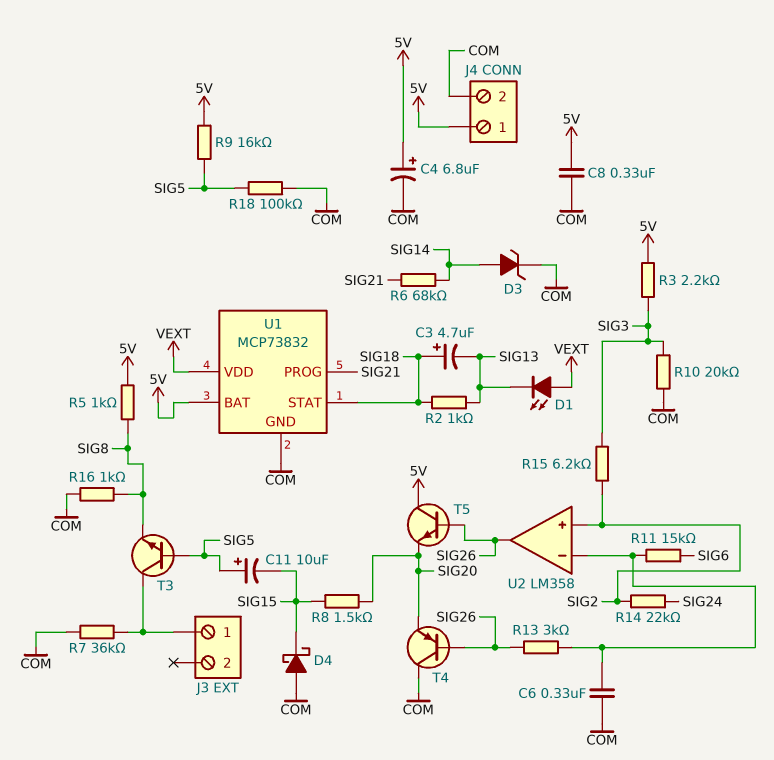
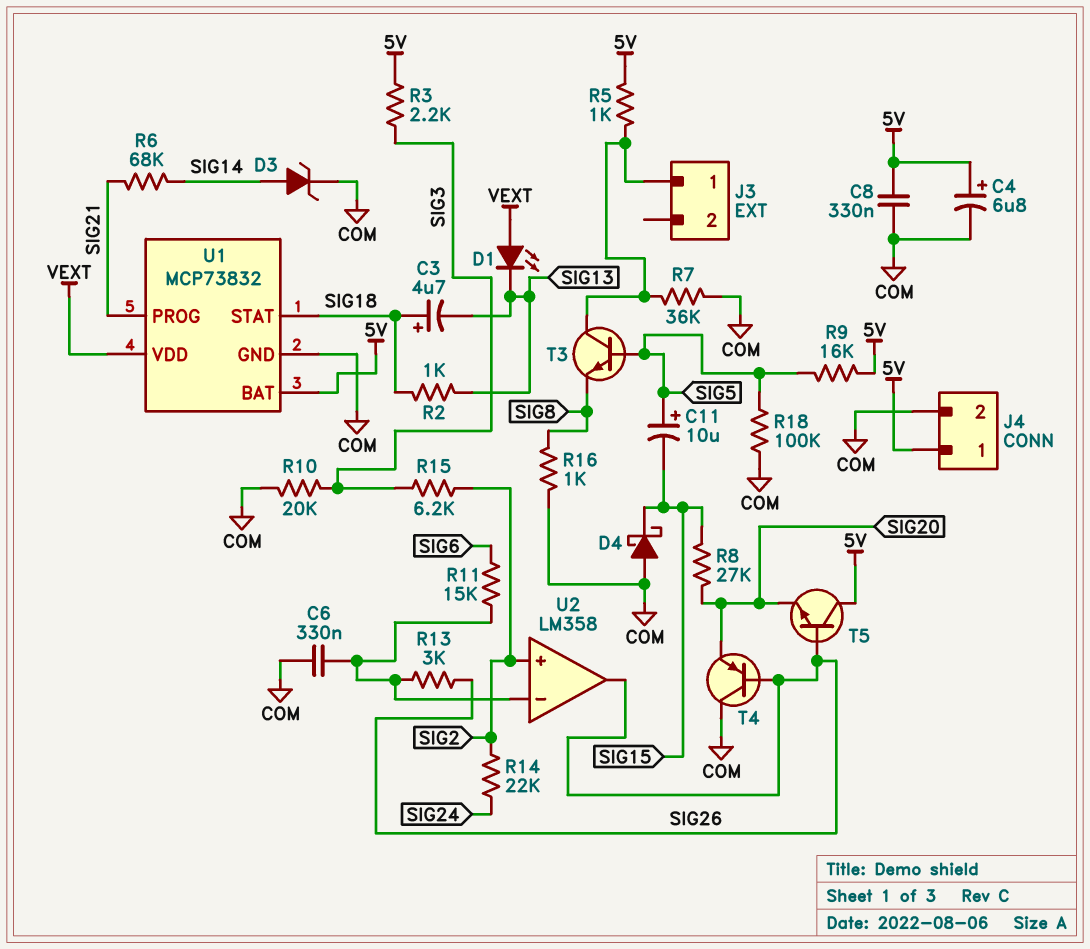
R5: 1k (5V, SIG8) -> 1k (5V, J3/1)
R8: 1.5k (SIG15, SIG20) -> 27k (SIG15, SIG20)

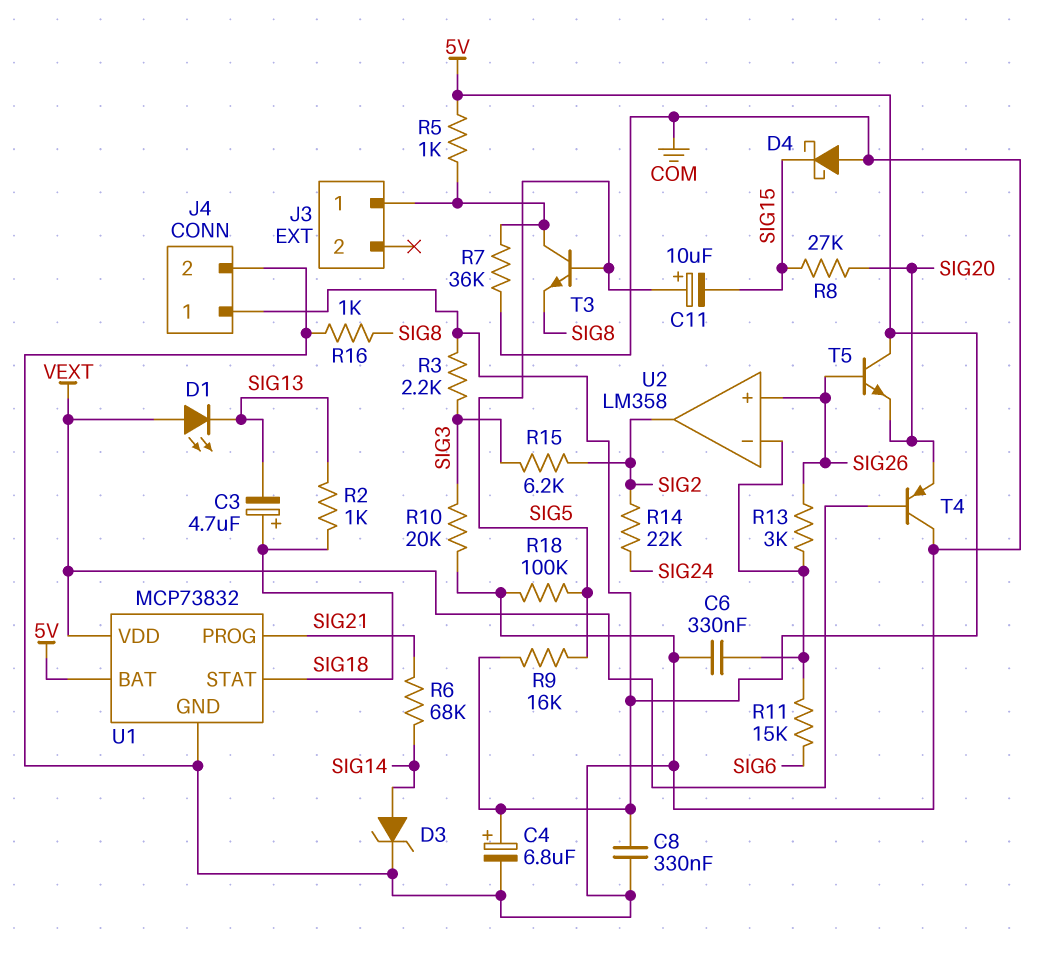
T4: PNP (B SIG26, C COM, E SIG20) -> PNP (B VEXT, C COM, E SIG20)
U2 pin in+: SIG2 -> SIG26
U2 pin out: SIG26 -> SIG2

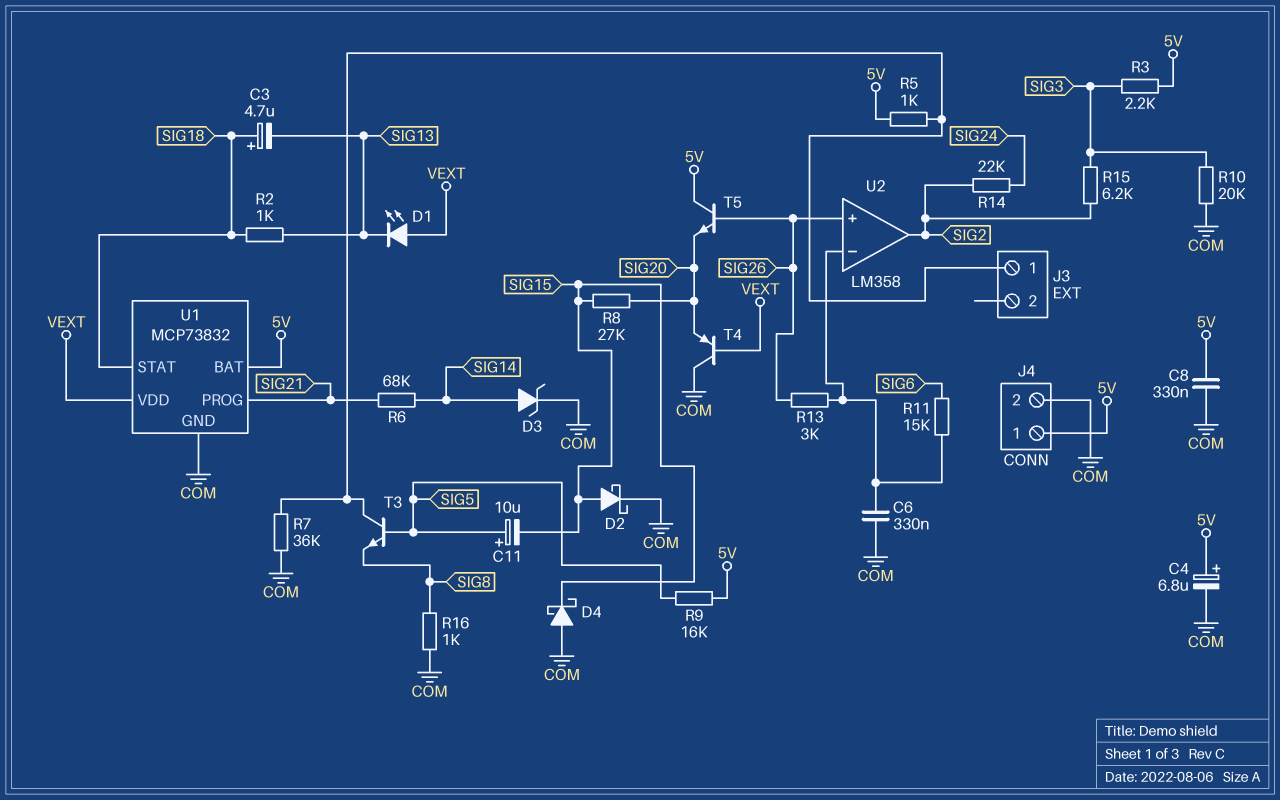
D2: none -> schottky (A SIG15, K COM)
R18: 100k (COM, SIG5) -> none

